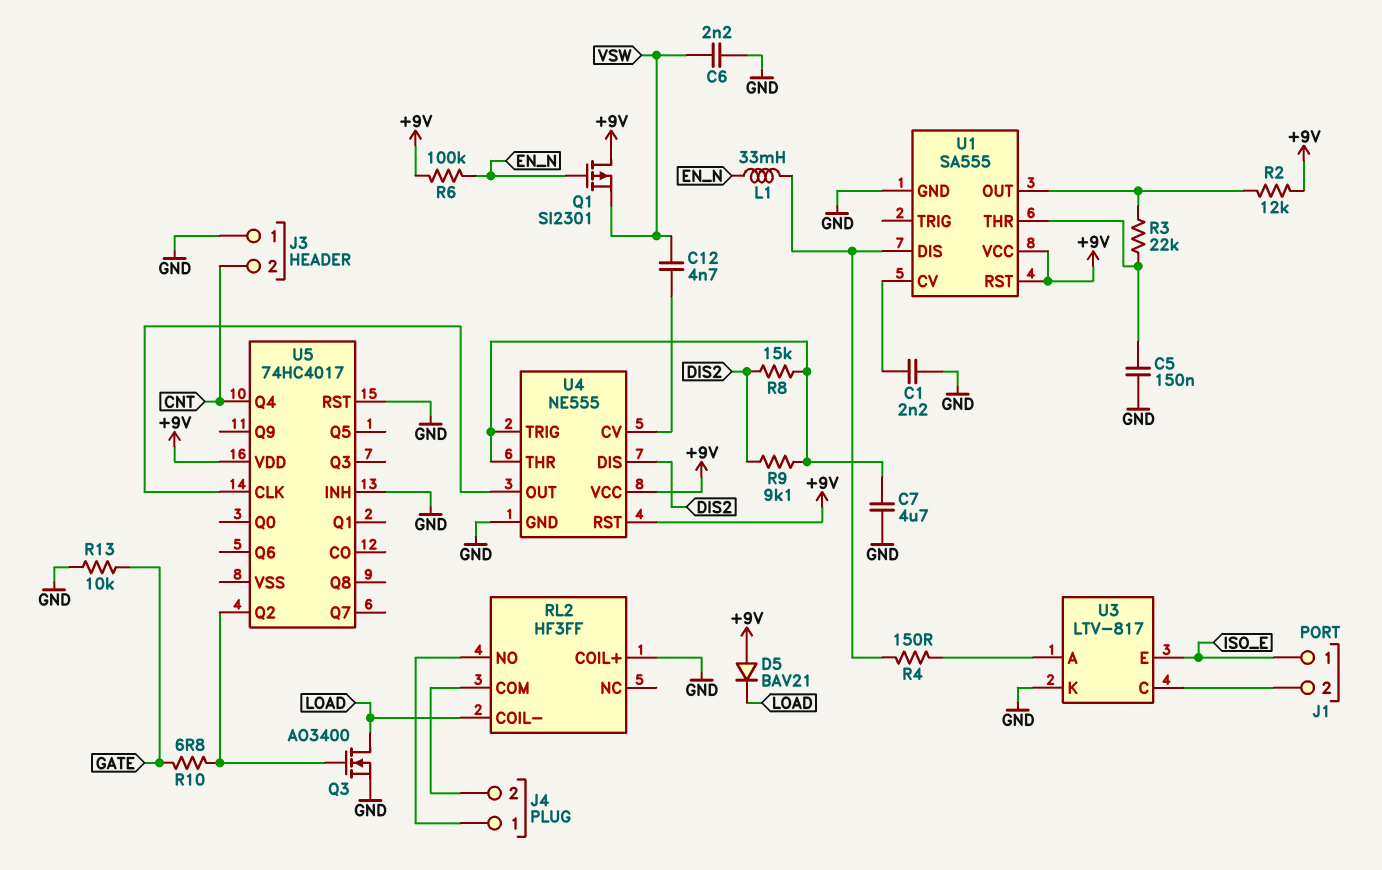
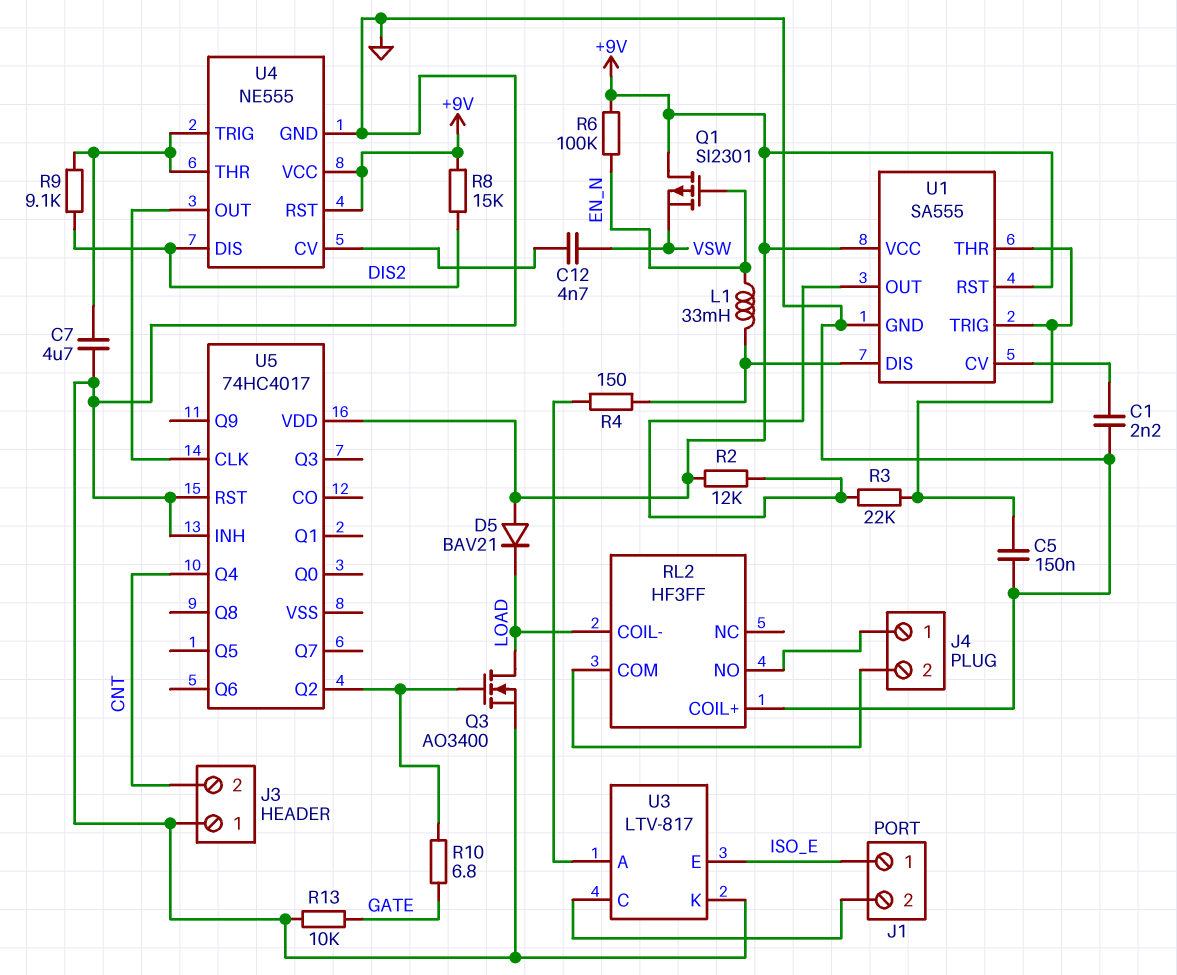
C6: 2.2nF (GND, VSW) -> none
R8: 15k (DIS2, U4/THR) -> 15k (+9V, DIS2)
U1 pin TRIG: none -> U1/THR

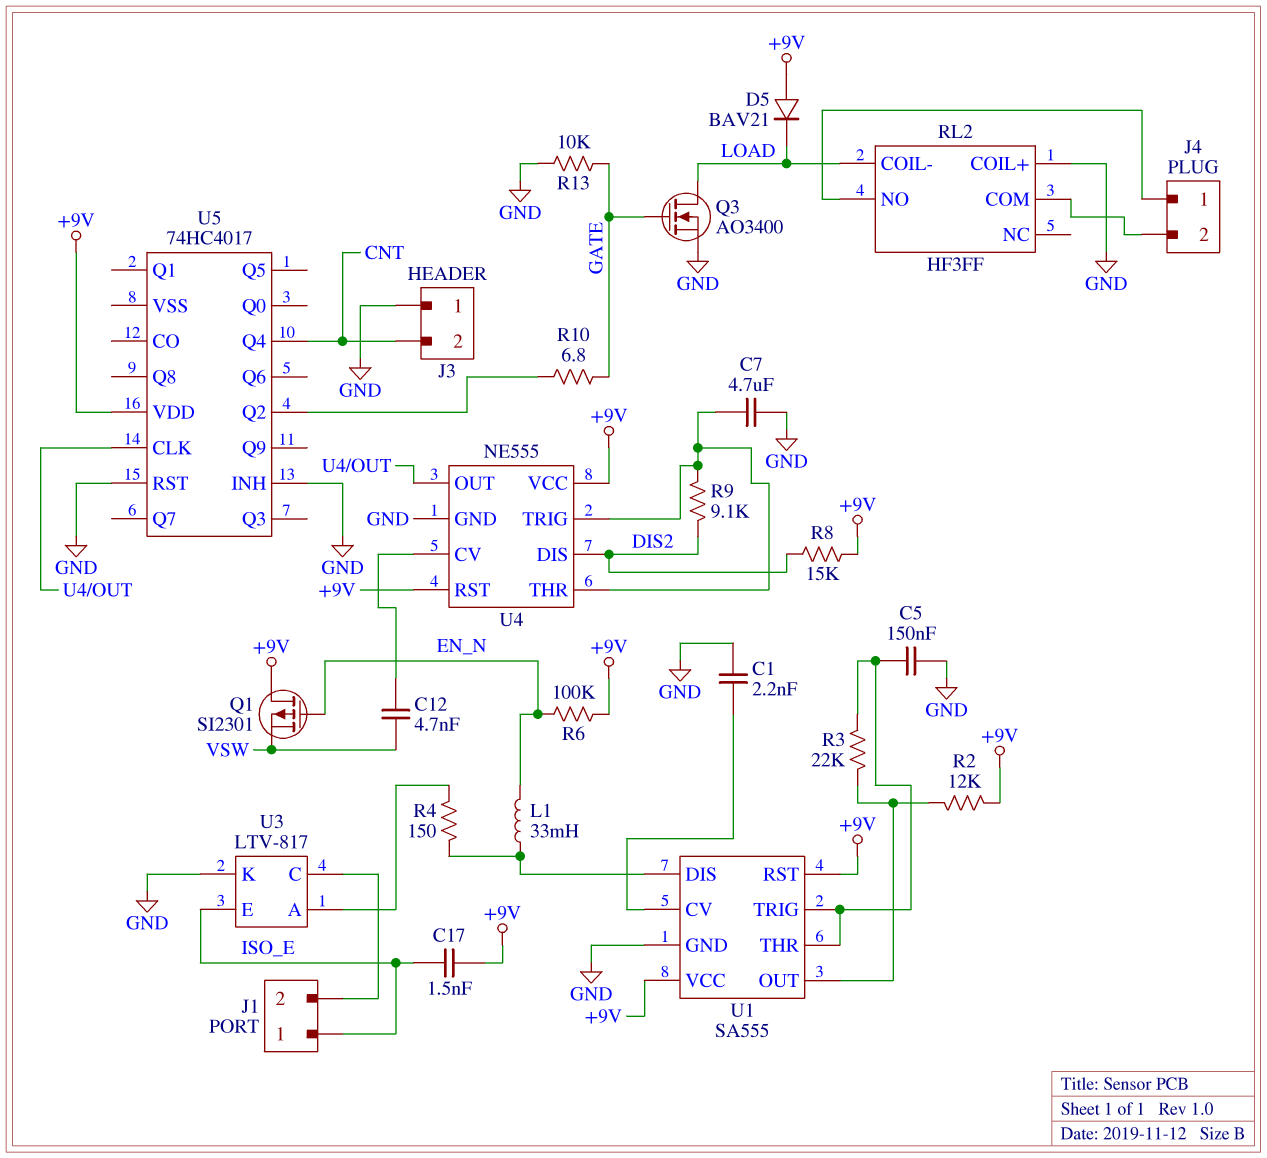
C17: none -> 1.5nF (+9V, ISO_E)
Q3: NMOS AO3400 (G U5/Q2, D LOAD, S GND) -> NMOS AO3400 (G GATE, D LOAD, S GND)

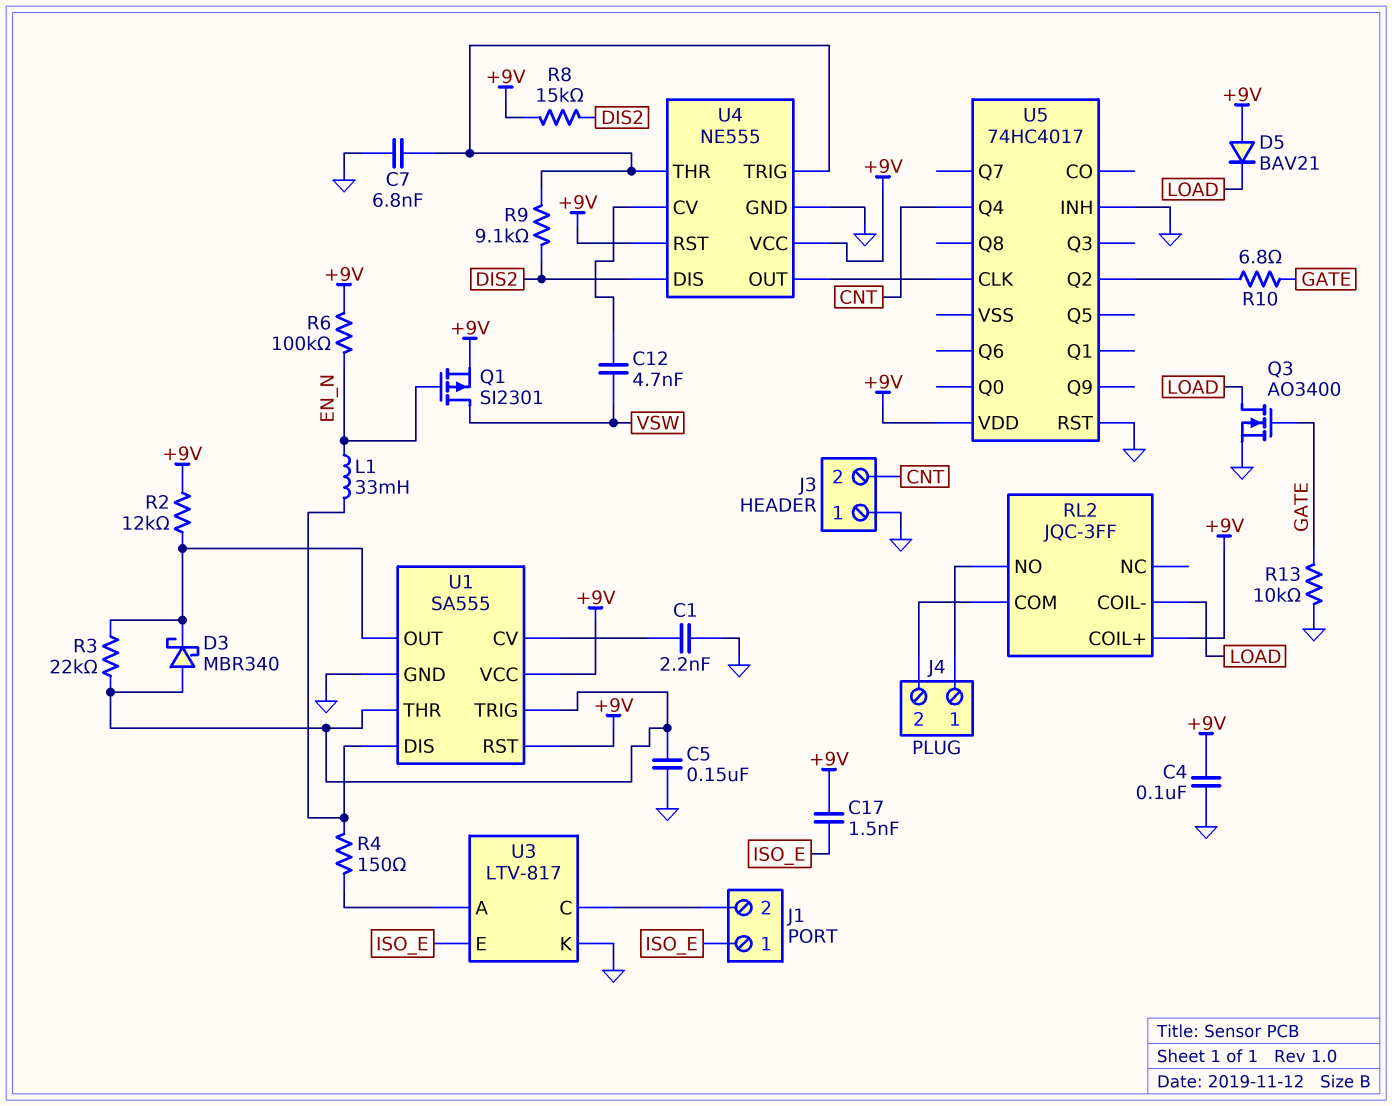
C4: none -> 100nF (+9V, GND)
C7: 4.7uF (GND, U4/THR) -> 6.8nF (GND, U4/THR)
D3: none -> schottky MBR340 (A U1/THR, K U1/OUT)
Q1: PMOS SI2301 (G EN_N, D +9V, S VSW) -> PMOS SI2301 (G EN_N, D VSW, S +9V)
RL2: HF3FF -> JQC-3FF
RL2 pin COIL+: GND -> +9V

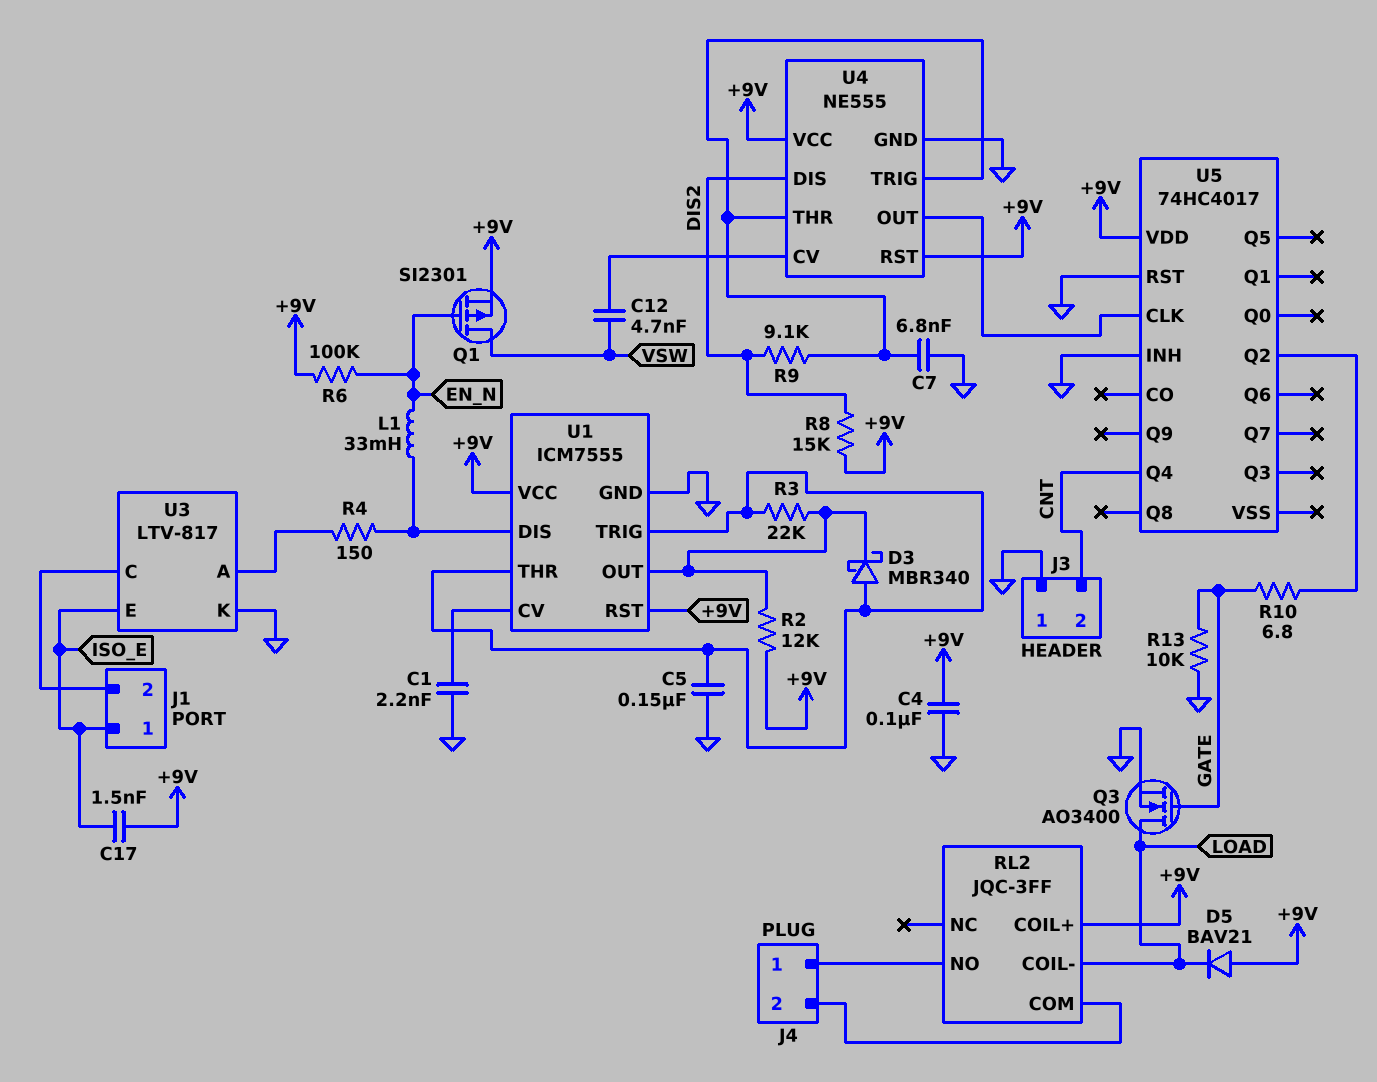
U1: SA555 -> ICM7555

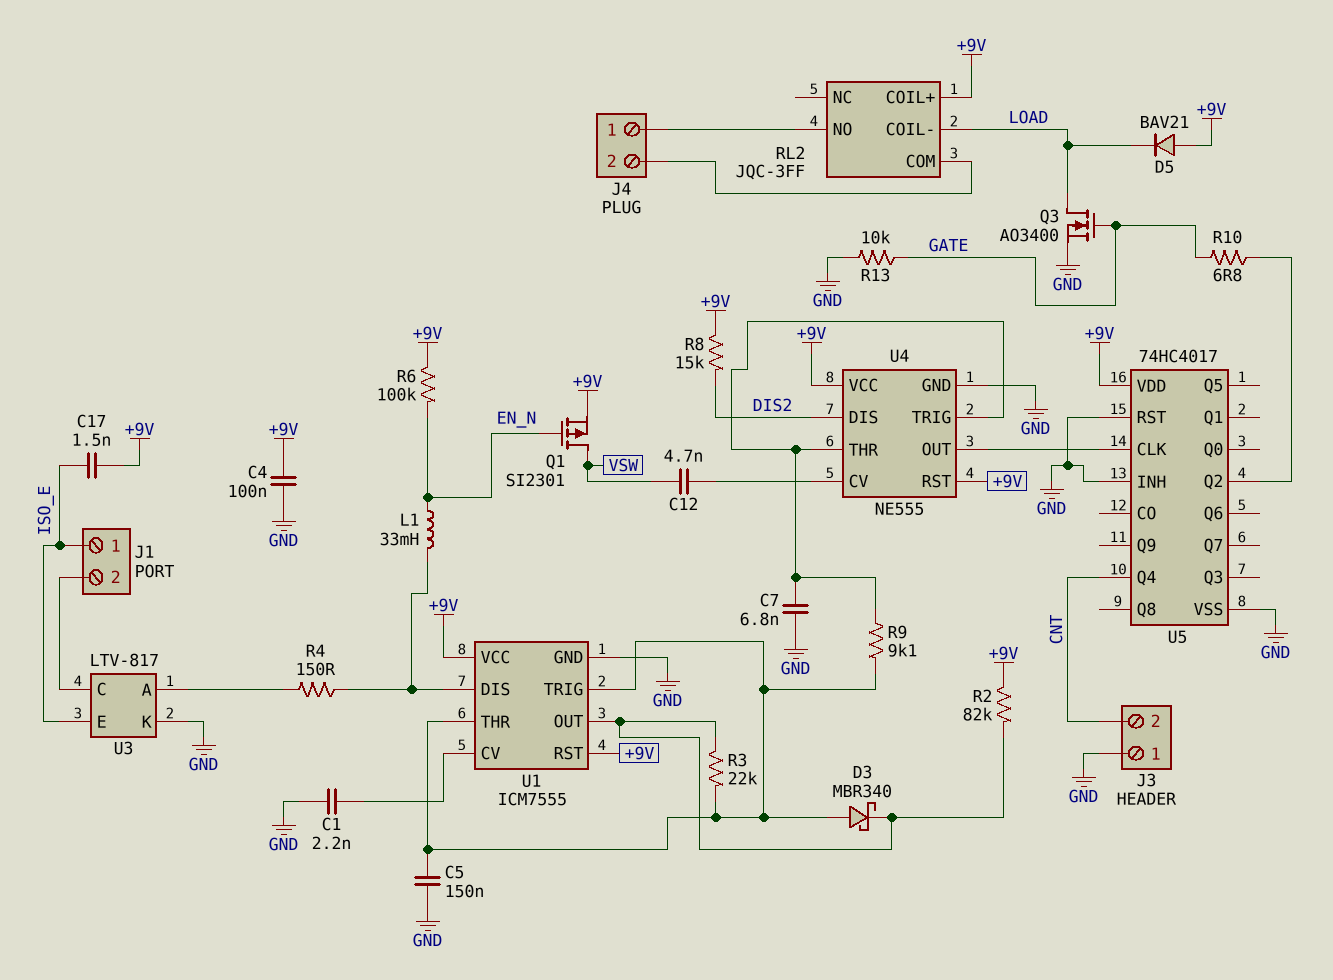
R2: 12k (+9V, U1/OUT) -> 82k (+9V, U1/OUT)
R9: 9.1k (DIS2, U4/THR) -> 9.1k (U1/THR, U4/THR)
U5 pin VSS: none -> GND

